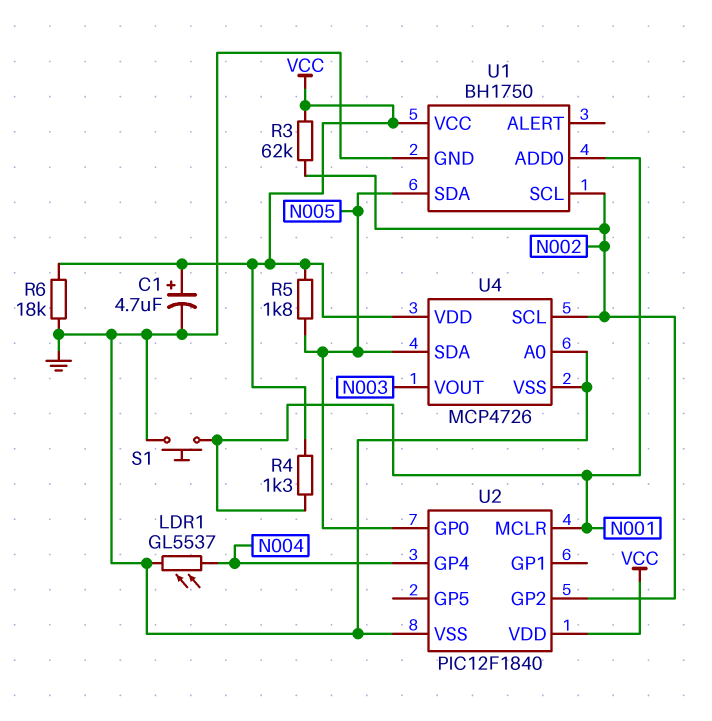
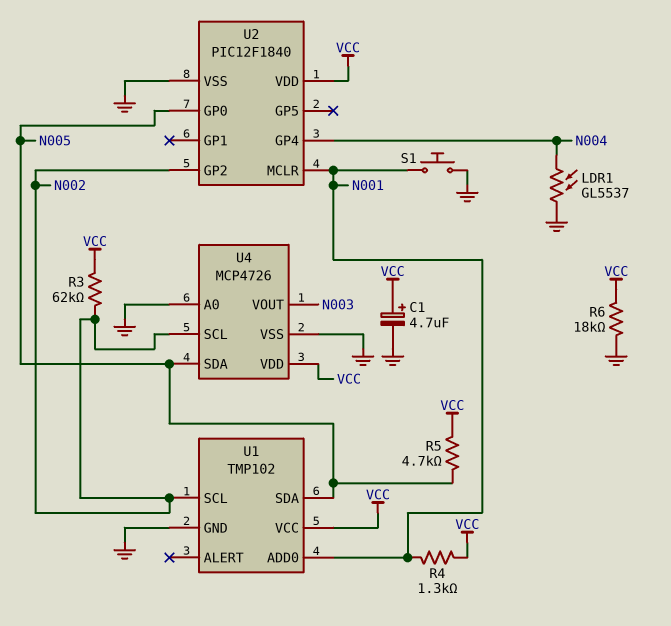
R5: 1.8k (N005, VCC) -> 4.7k (N005, VCC)
U1: BH1750 -> TMP102

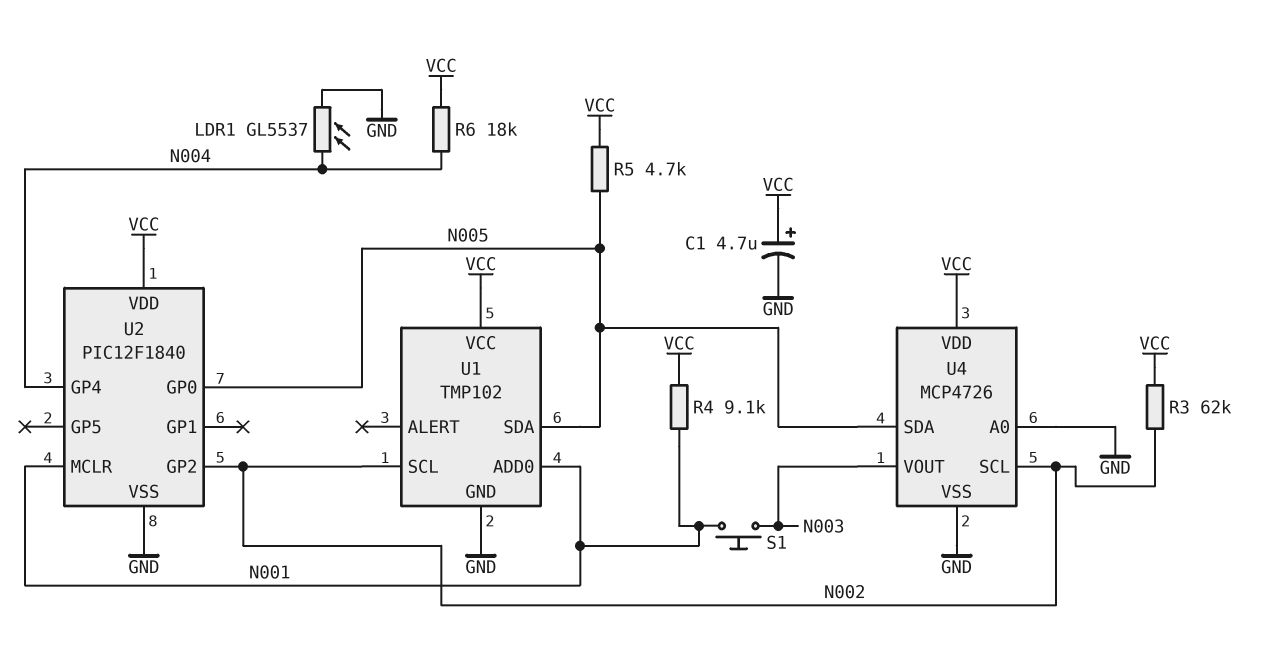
R4: 1.3k (N001, VCC) -> 9.1k (N001, VCC)
R6: 18k (GND, VCC) -> 18k (N004, VCC)
S1: button (GND, N001) -> button (N001, N003)

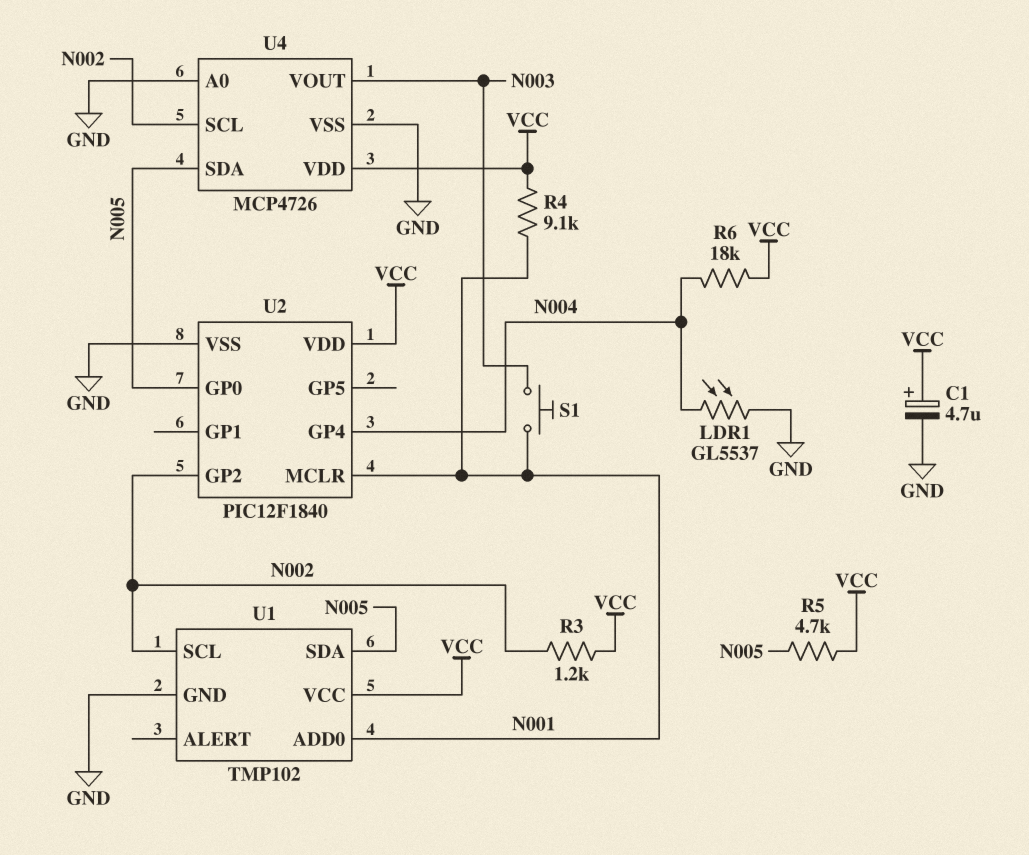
R3: 62k (N002, VCC) -> 1.2k (N002, VCC)

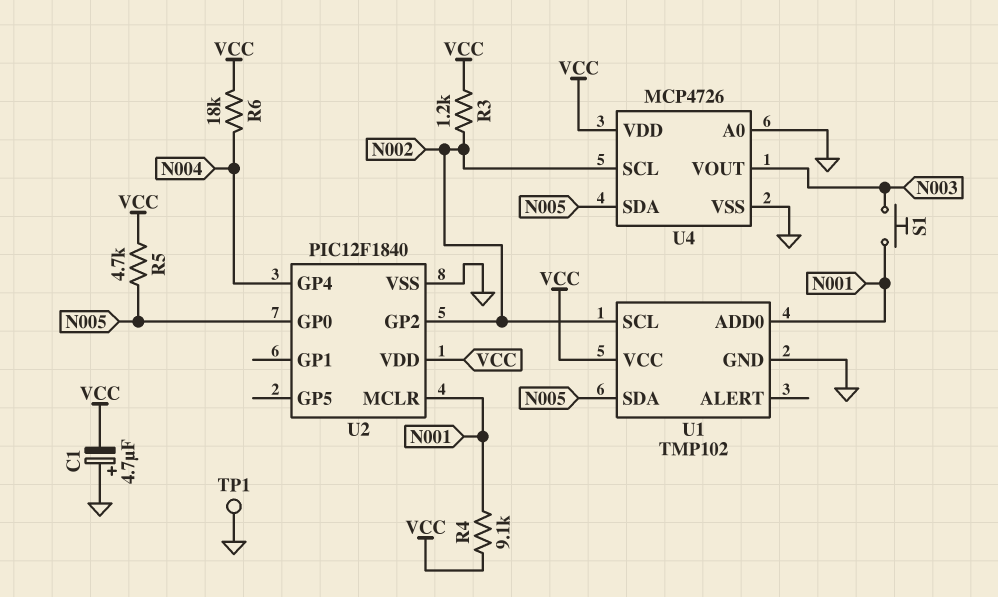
C1: 4.7uF (plus VCC, minus GND) -> 4.7uF (plus GND, minus VCC)
LDR1: GL5537 (GND, N004) -> none
TP1: none -> test point (GND)

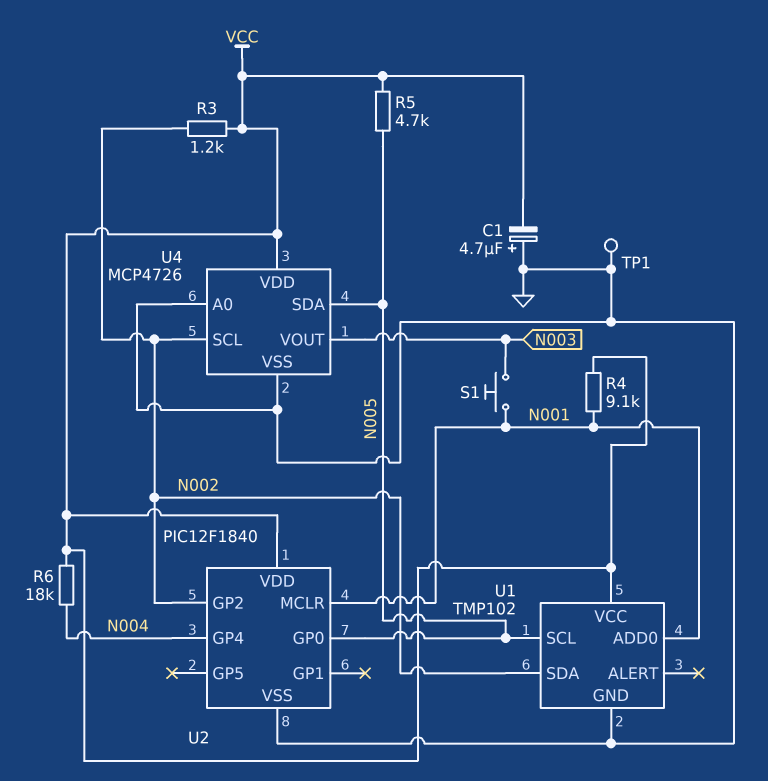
U1 pin SCL: N002 -> N005
U1 pin SDA: N005 -> N002

